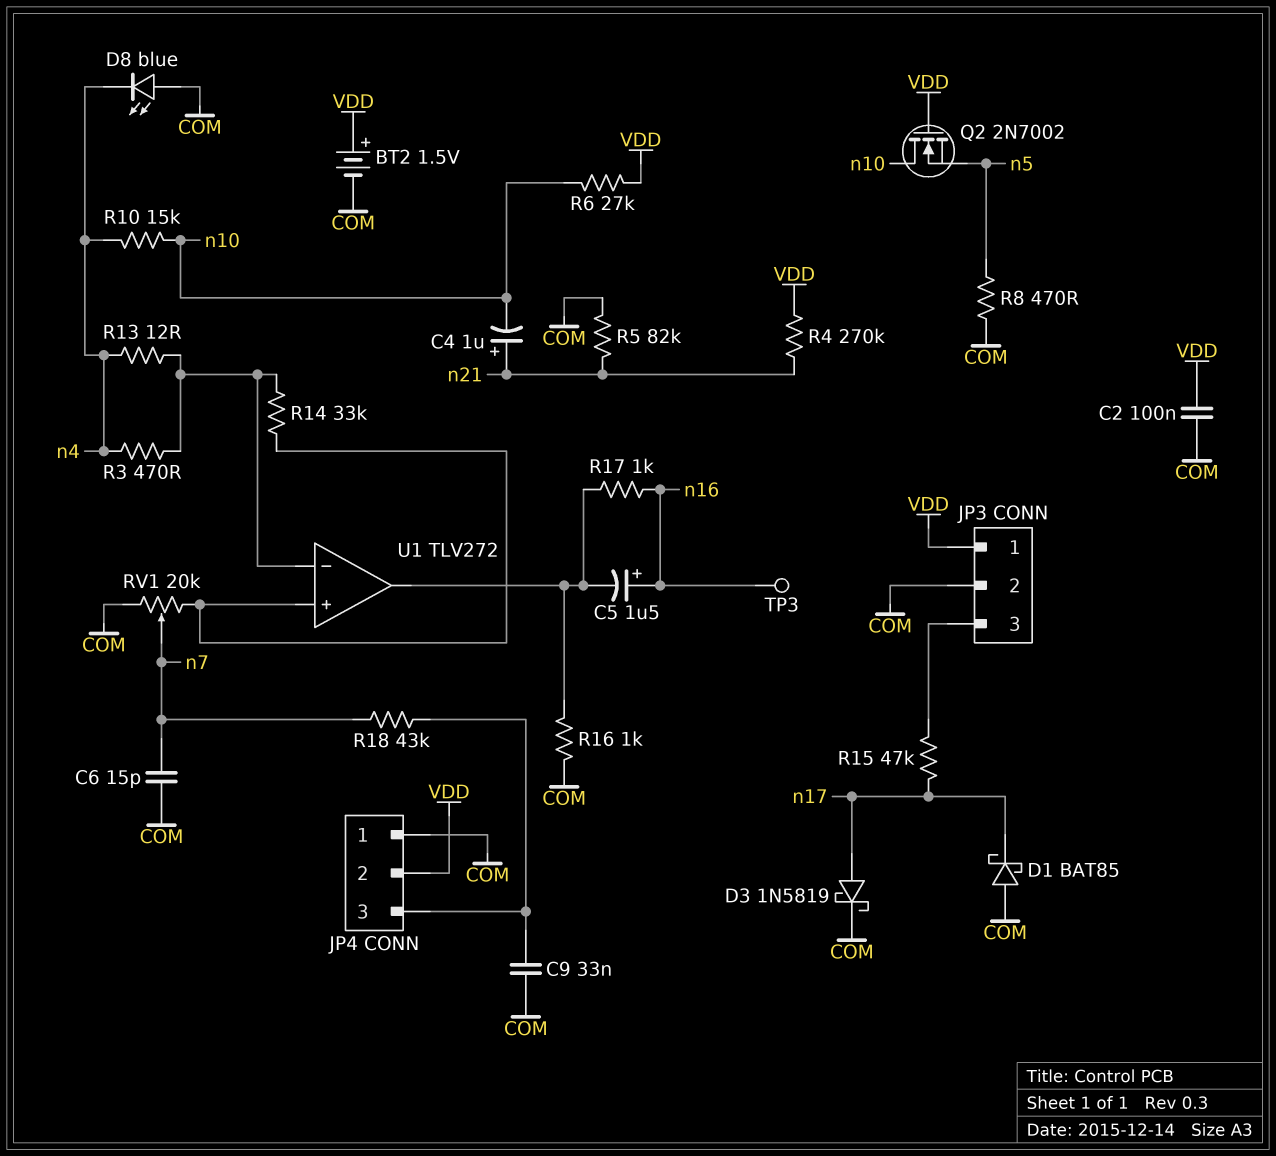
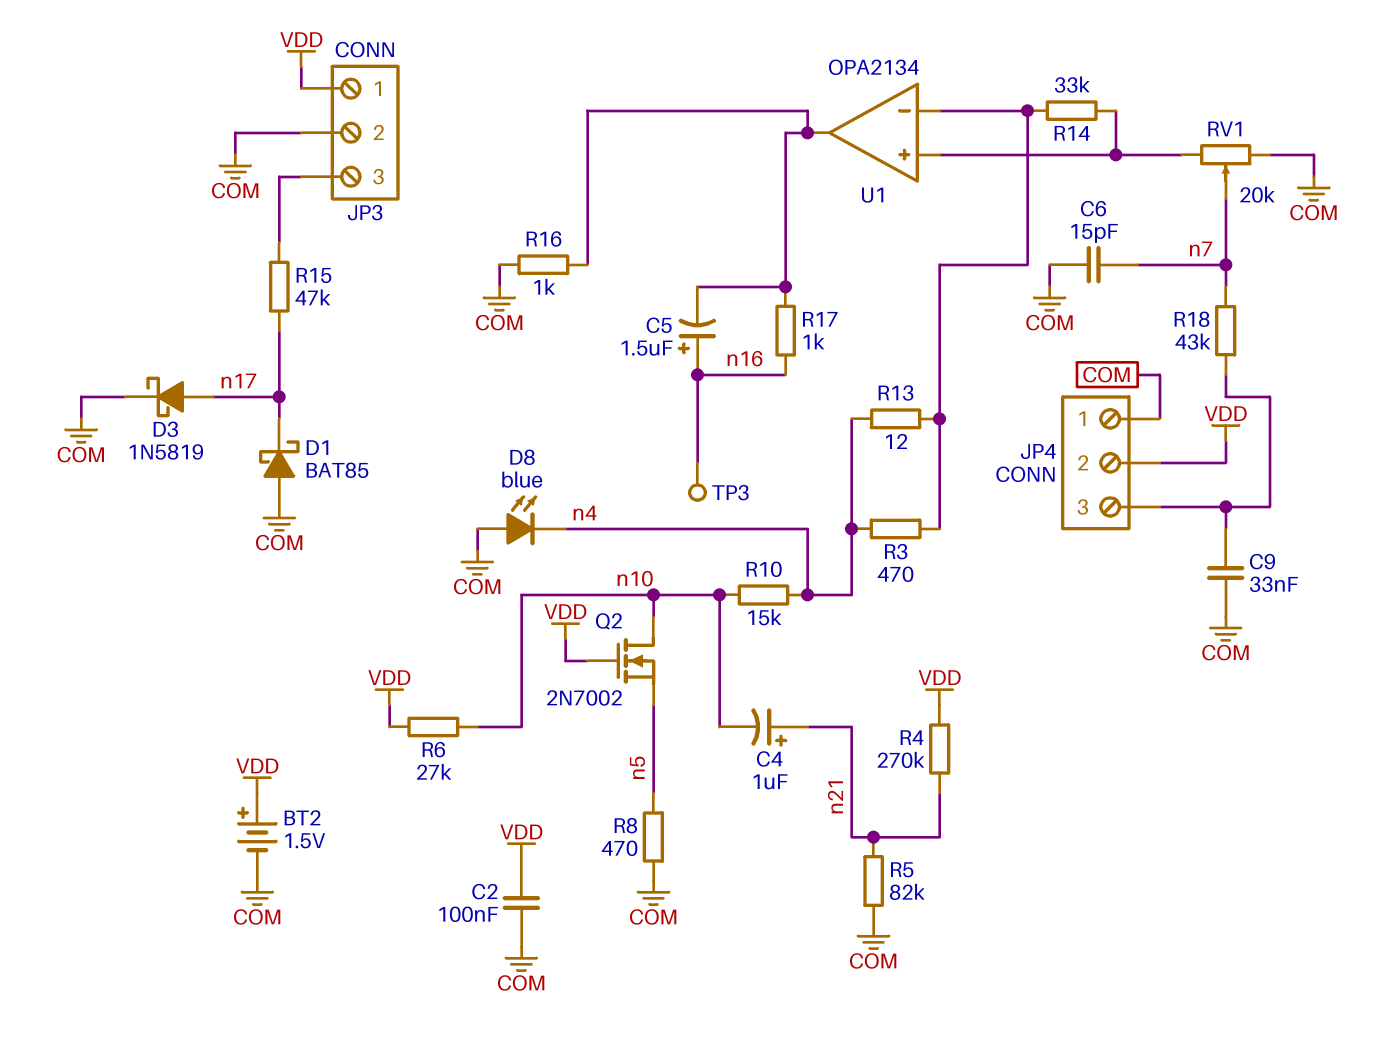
U1: TLV272 -> OPA2134

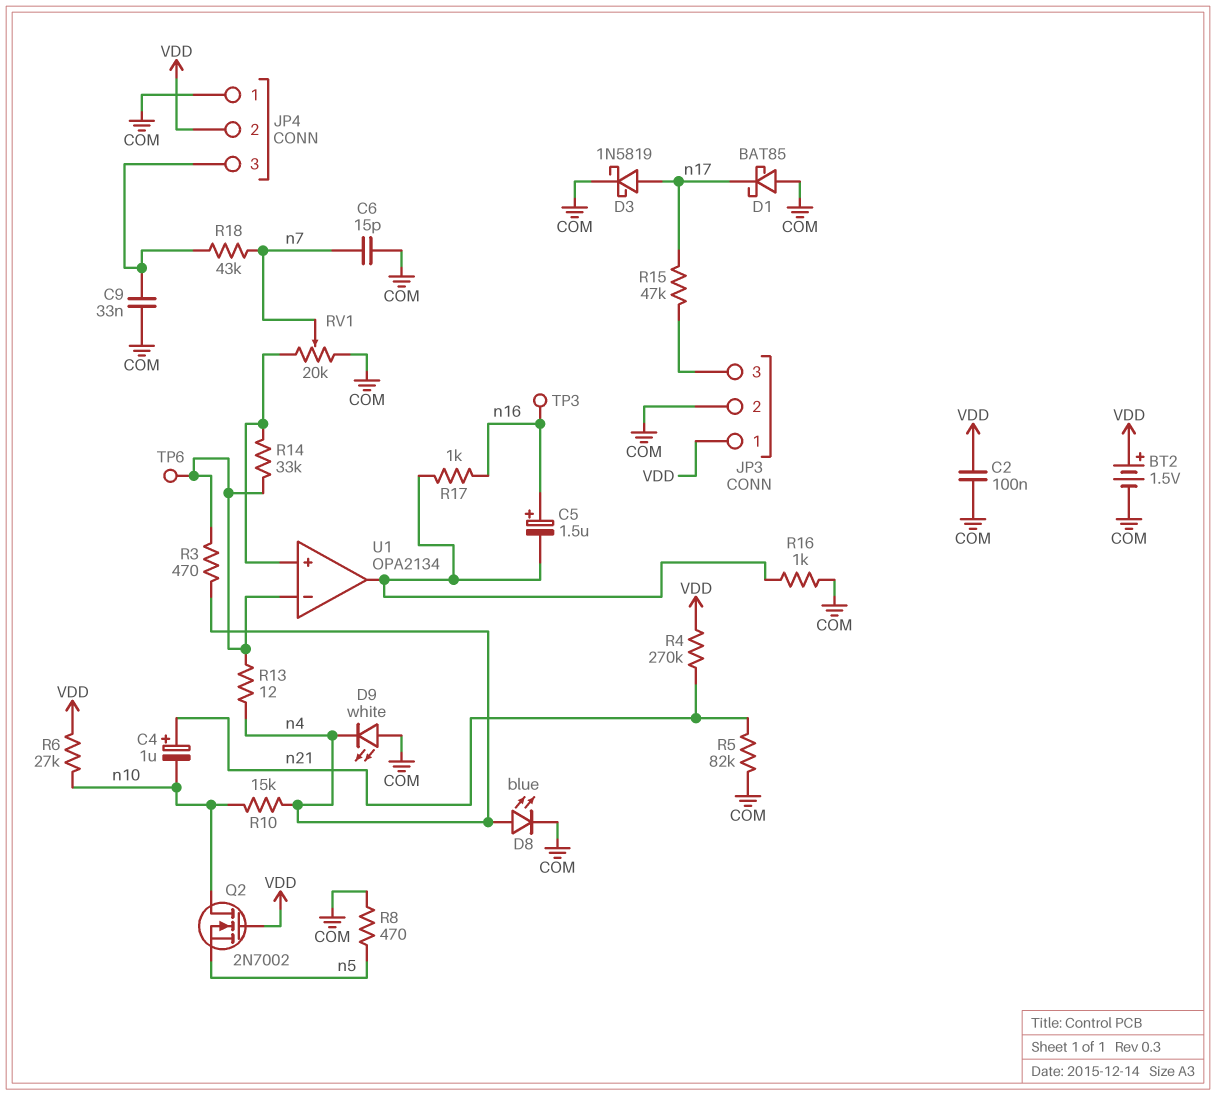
D8: LED blue (A COM, K n4) -> LED blue (A n4, K COM)
D9: none -> LED white (A COM, K n4)
TP6: none -> test point (U1/in-)

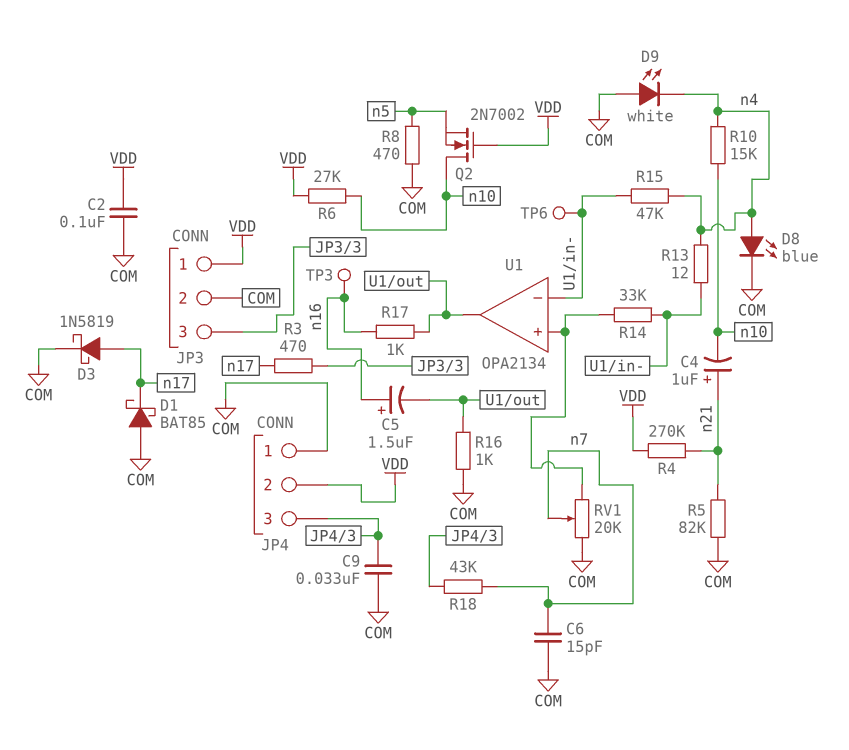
BT2: 1.5V (plus VDD, minus COM) -> none
R3: 470 (U1/in-, n4) -> 470 (JP3/3, n17)
R15: 47k (JP3/3, n17) -> 47k (U1/in-, n4)

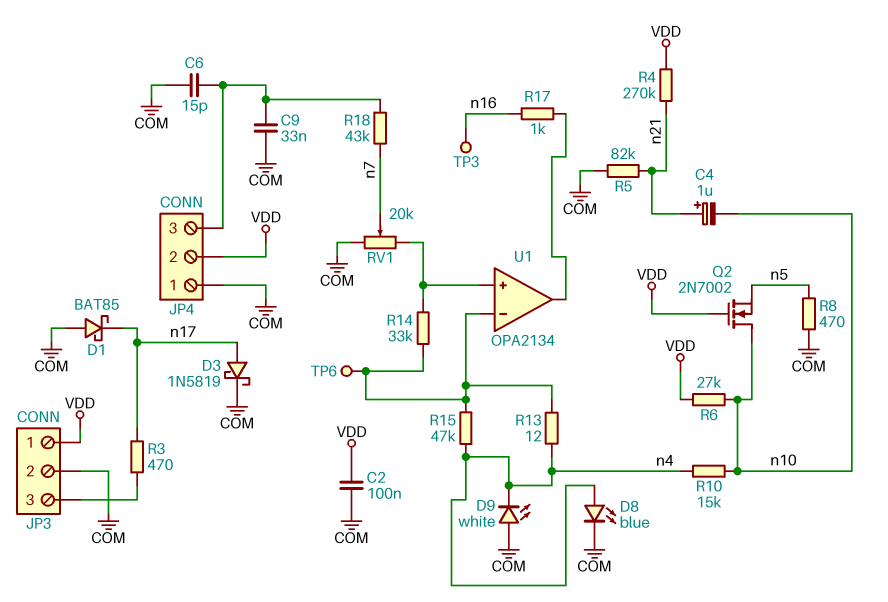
C5: 1.5uF (plus n16, minus U1/out) -> none
C6: 15pF (COM, n7) -> 15pF (COM, JP4/3)
R16: 1k (COM, U1/out) -> none

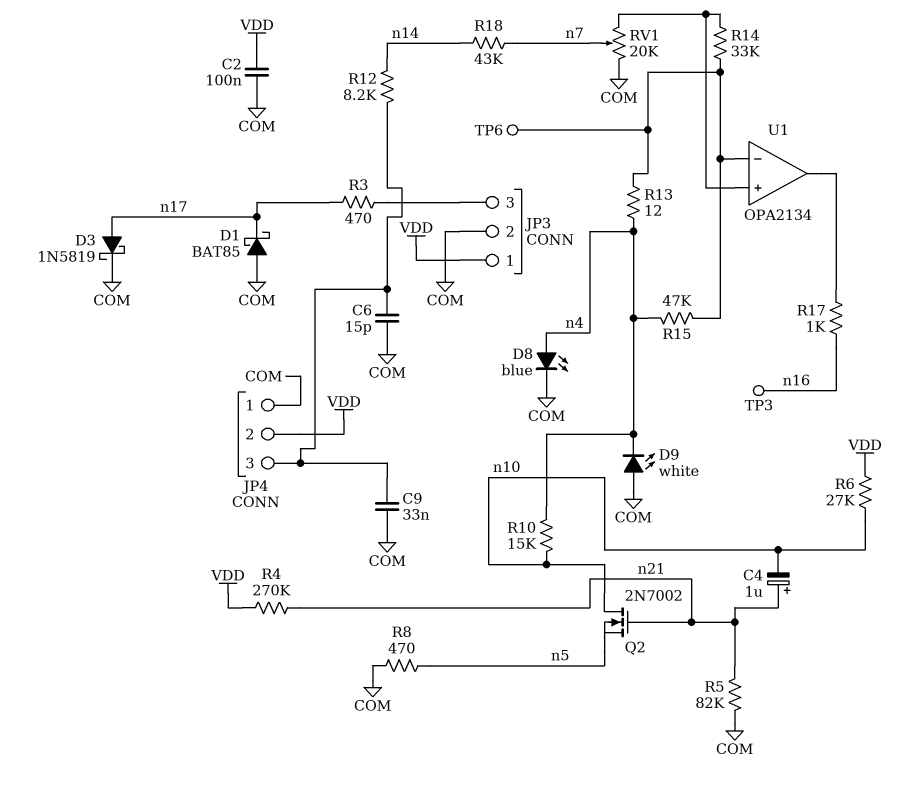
Q2: NMOS 2N7002 (G VDD, D n10, S n5) -> NMOS 2N7002 (G n21, D n10, S n5)
R12: none -> 8.2k (JP4/3, n14)
R18: 43k (JP4/3, n7) -> 43k (n7, n14)

